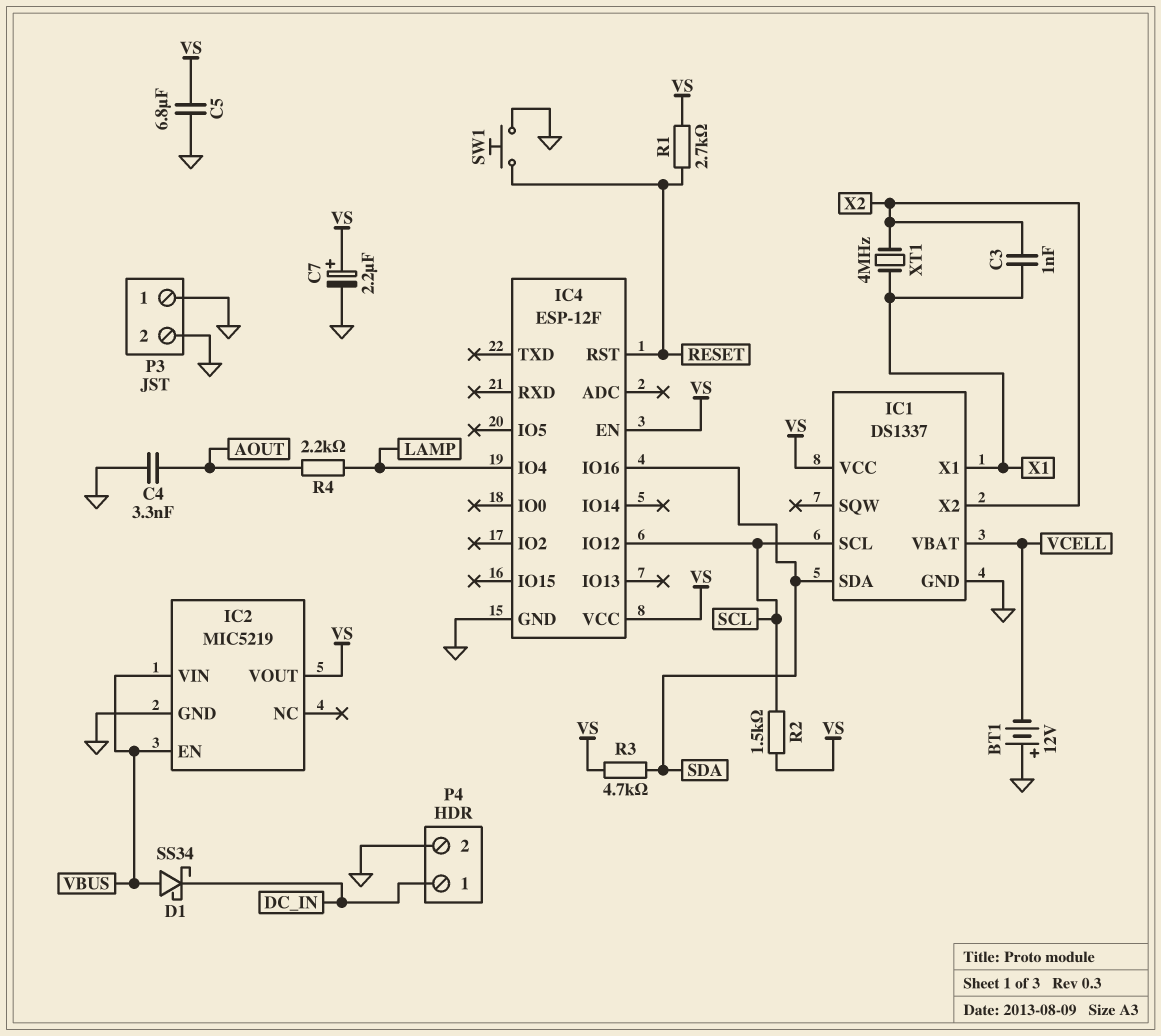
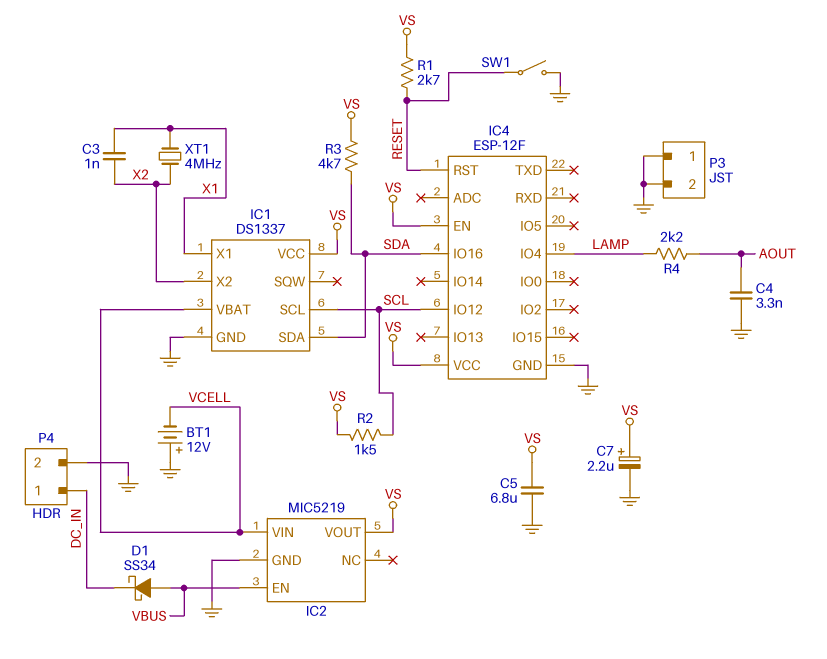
IC2 pin VIN: VBUS -> VCELL
SW1: button (GND, RESET) -> switch (GND, RESET)

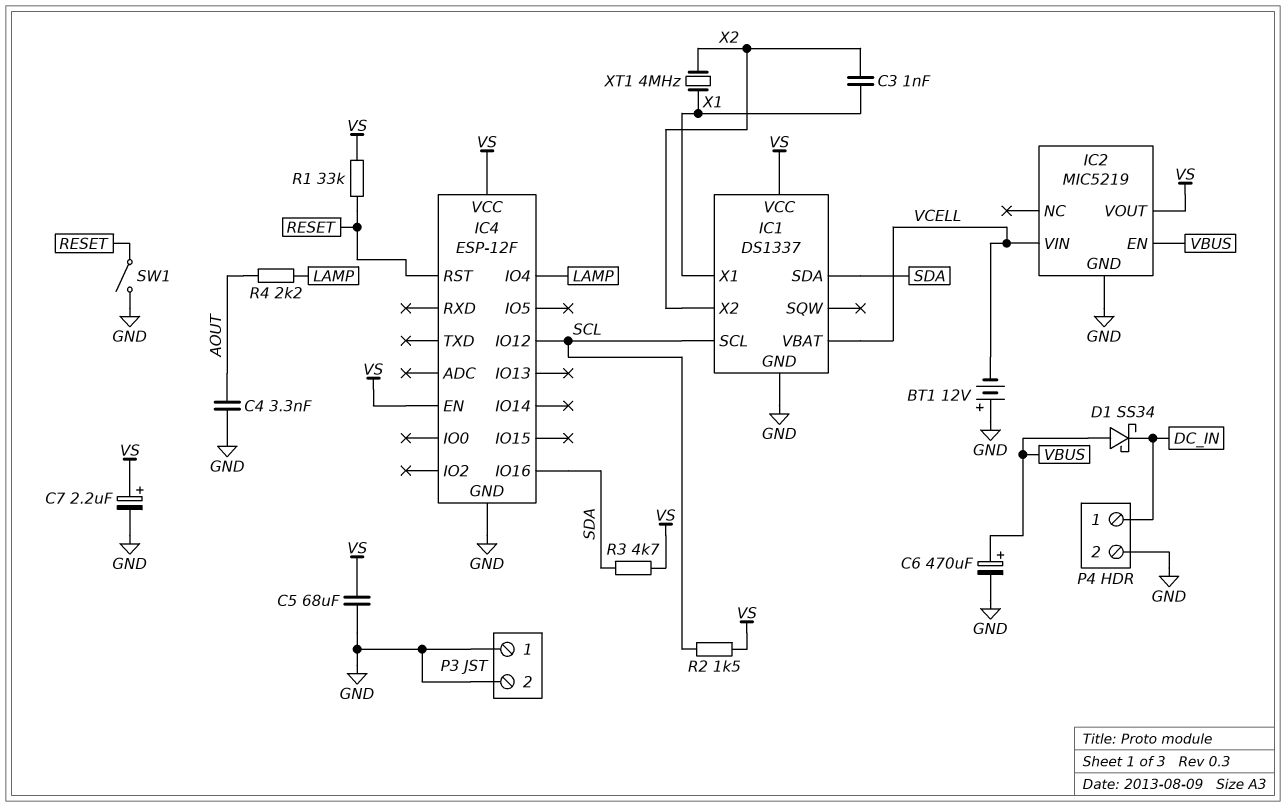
C5: 6.8uF (GND, VS) -> 68uF (GND, VS)
C6: none -> 470uF (plus VBUS, minus GND)
R1: 2.7k (RESET, VS) -> 33k (RESET, VS)

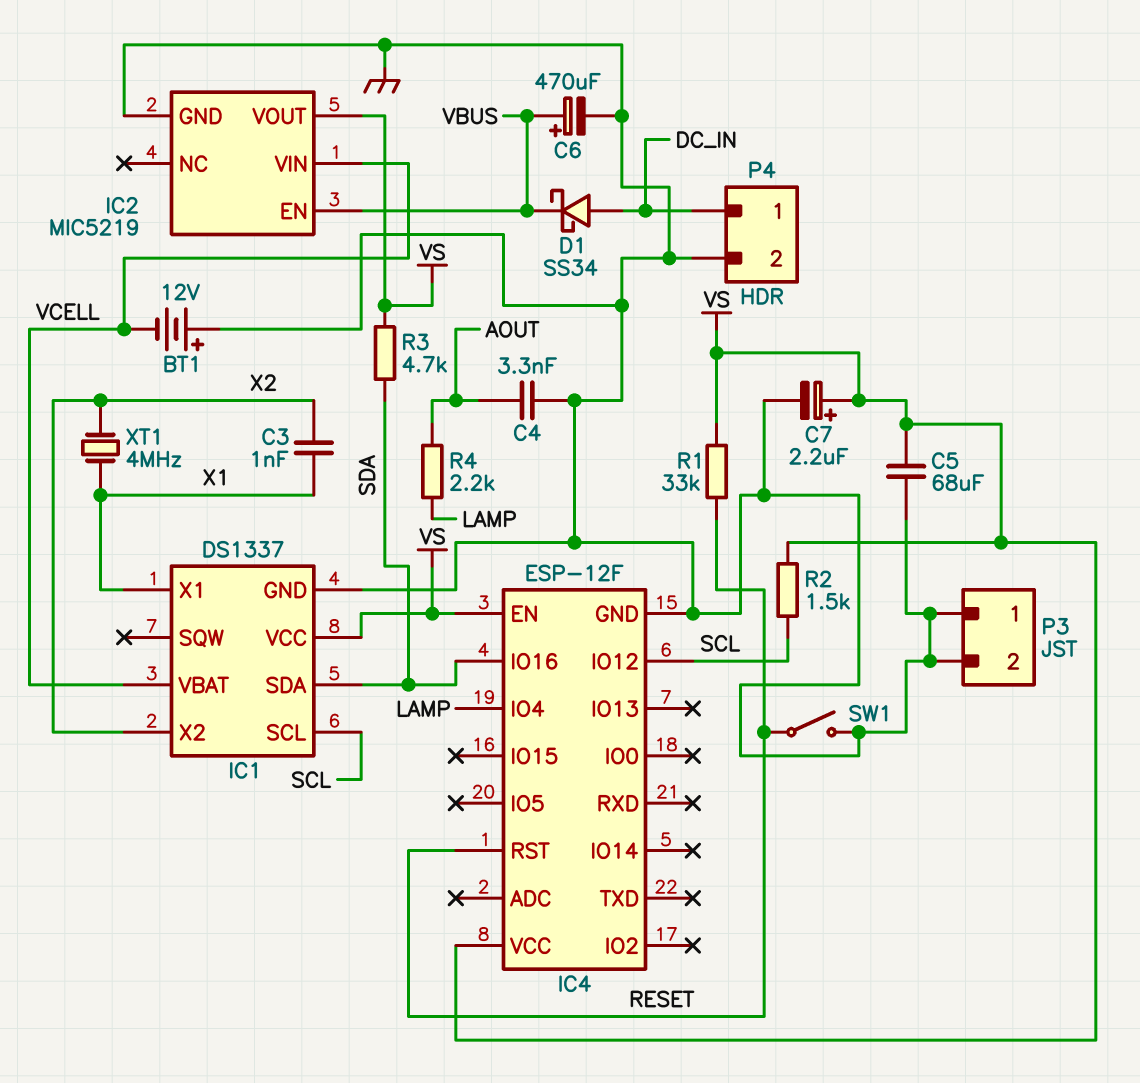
D1: schottky SS34 (A VBUS, K DC_IN) -> schottky SS34 (A DC_IN, K VBUS)

